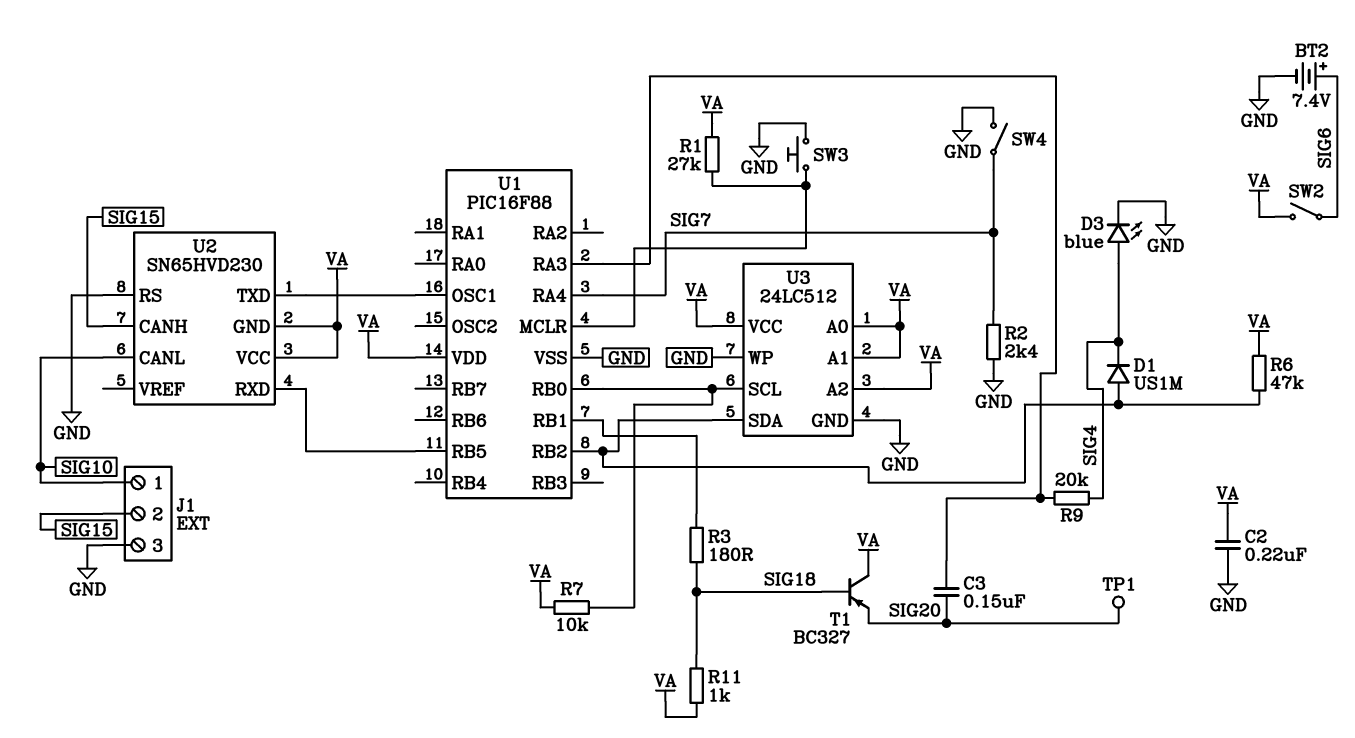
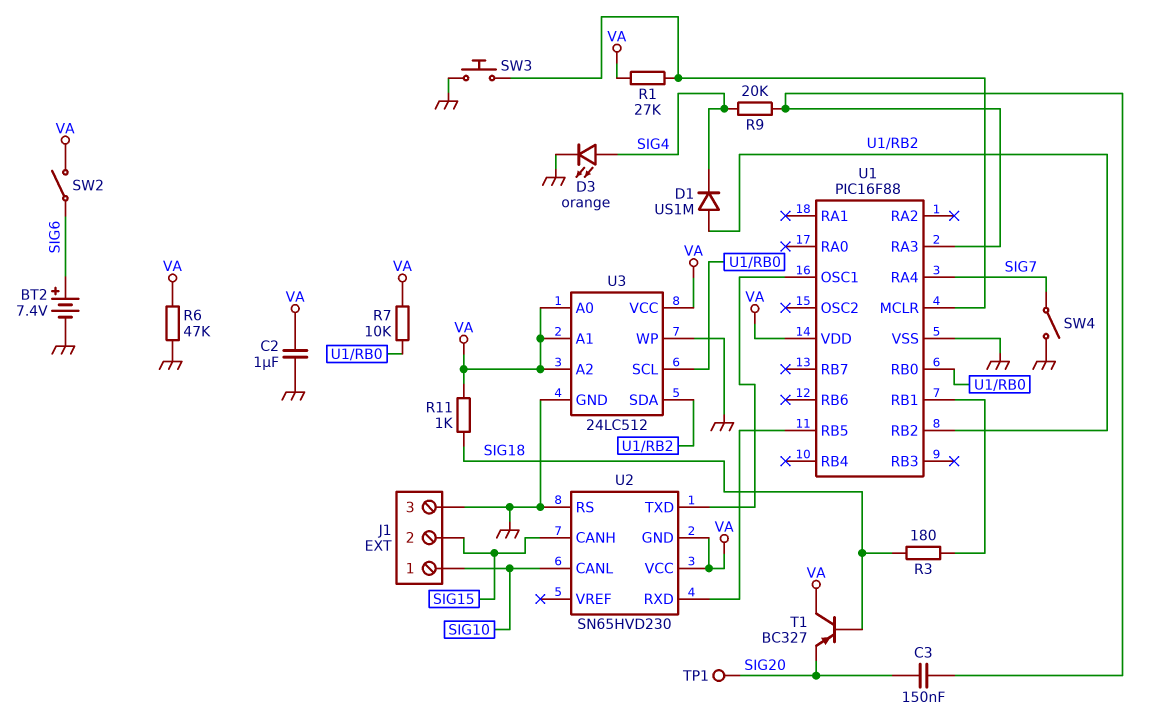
C2: 220nF (GND, VA) -> 1uF (GND, VA)
D3: LED blue (A SIG4, K GND) -> LED orange (A SIG4, K GND)
R2: 2.4k (GND, SIG7) -> none
R6: 47k (U1/RB2, VA) -> 47k (GND, VA)

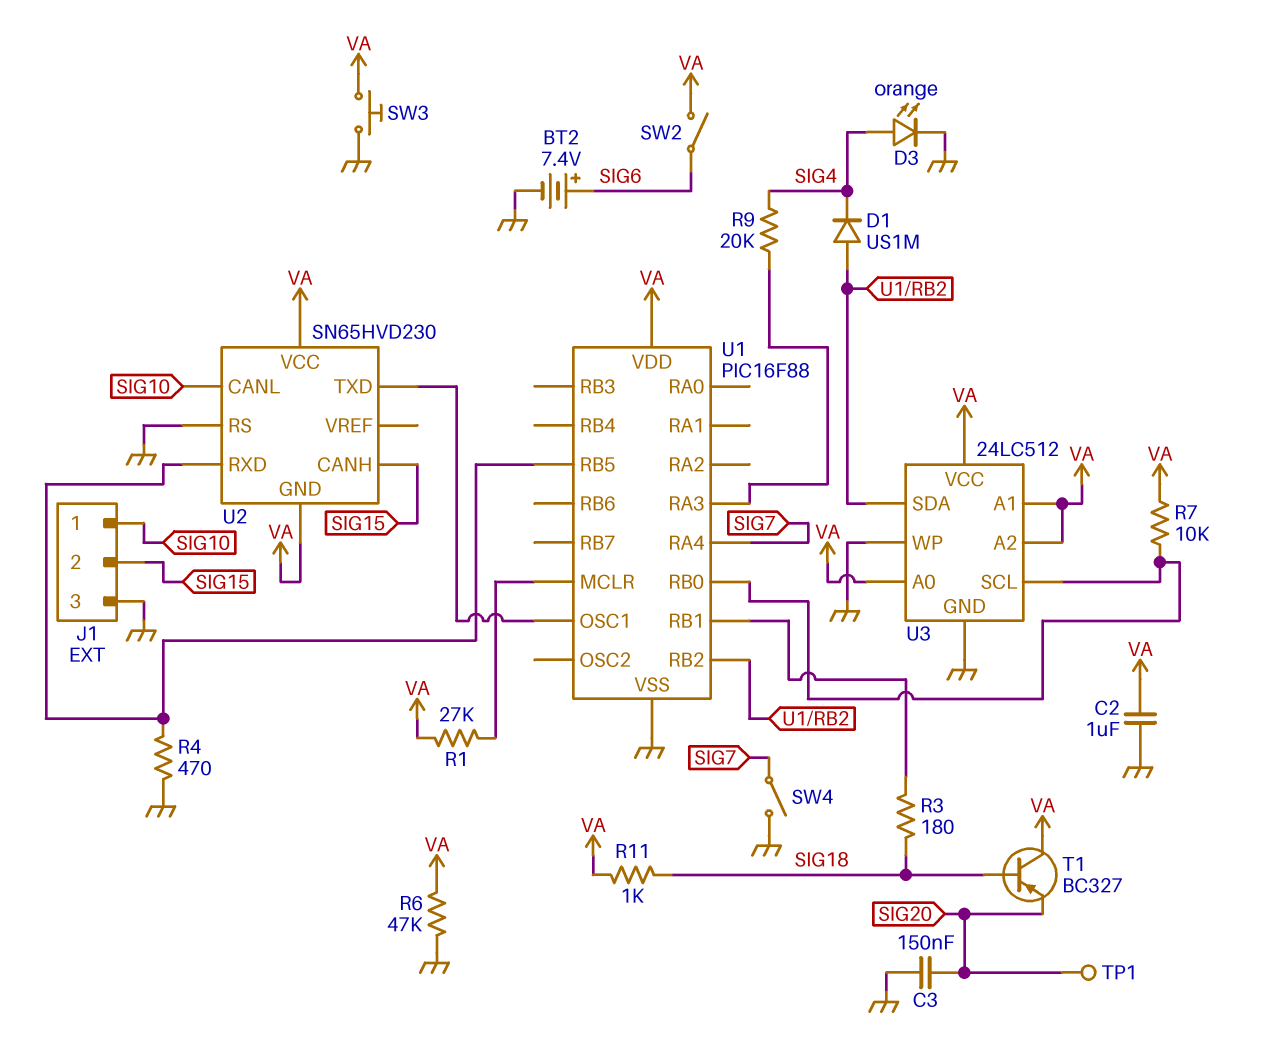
C3: 150nF (SIG20, U1/RA3) -> 150nF (GND, SIG20)
R4: none -> 470 (GND, U1/RB5)
SW3: button (GND, U1/MCLR) -> button (GND, VA)

